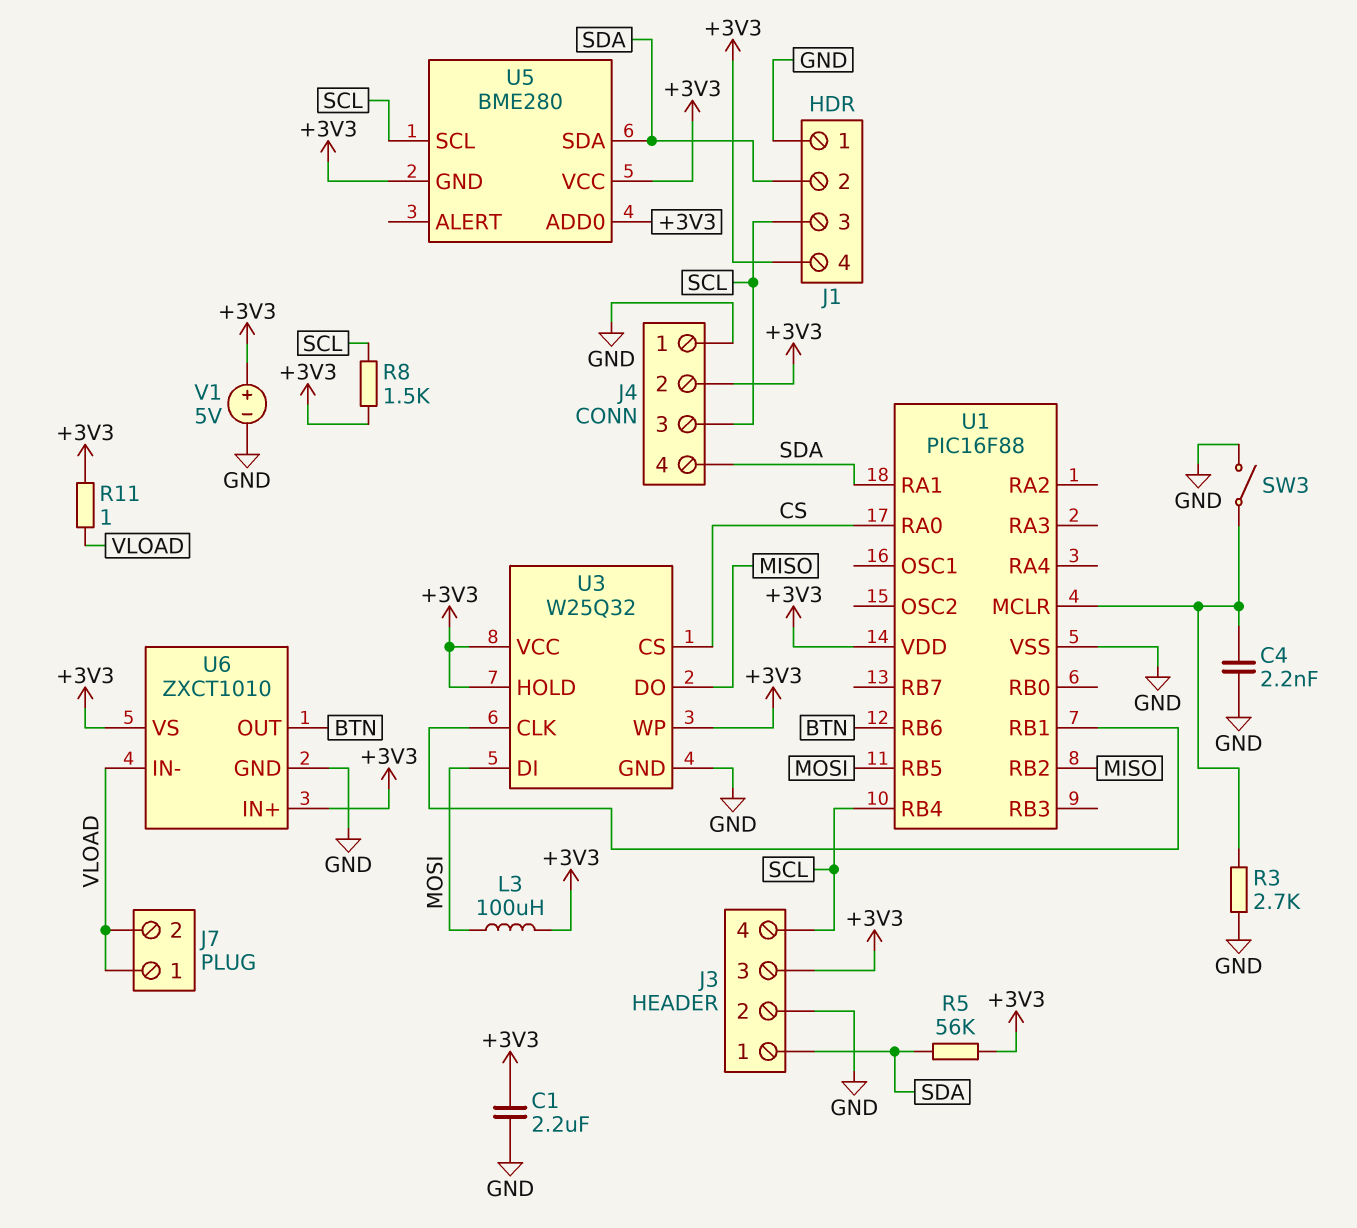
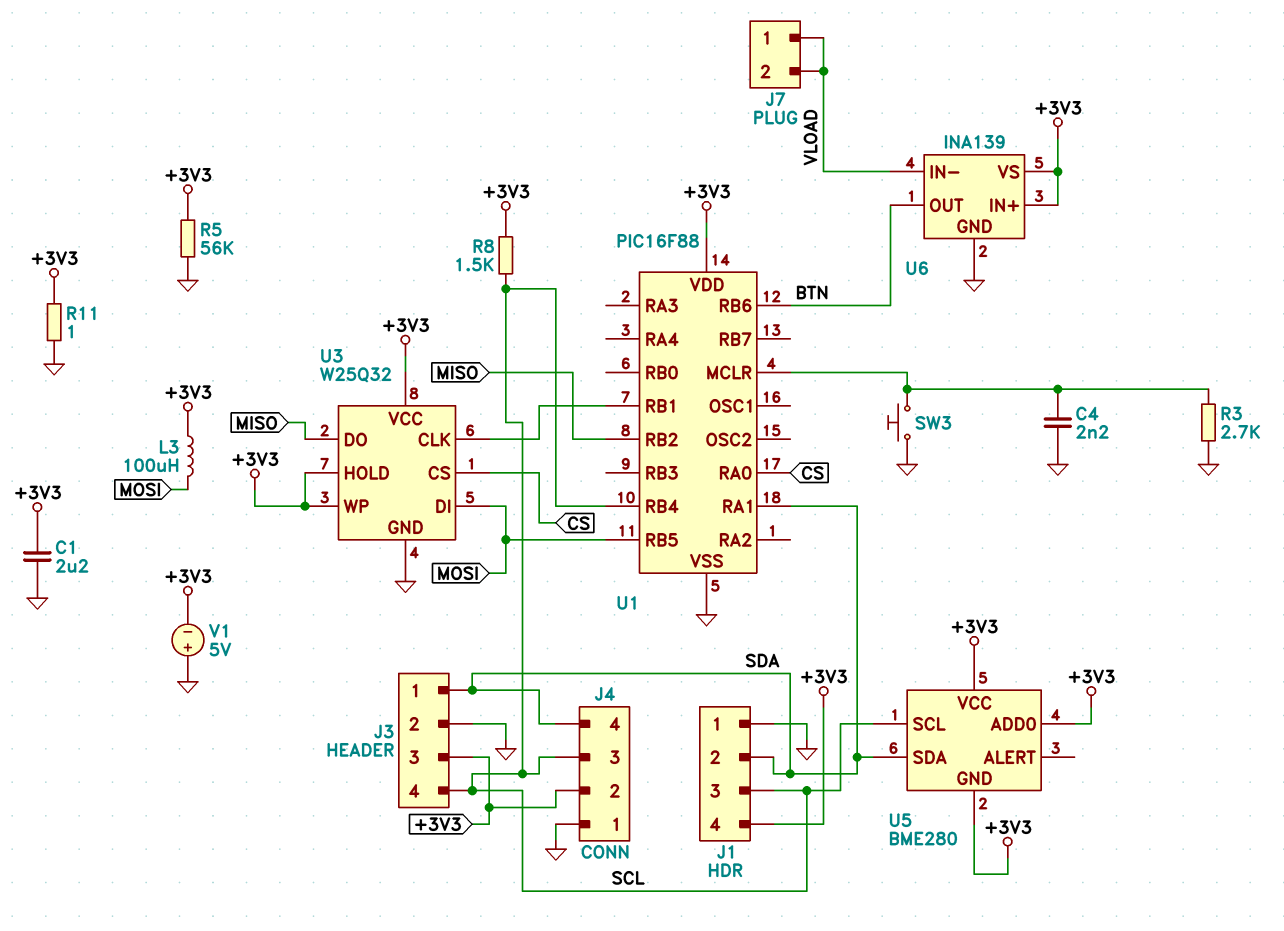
R5: 56k (+3V3, SDA) -> 56k (+3V3, GND)
R11: 1 (+3V3, VLOAD) -> 1 (+3V3, GND)
SW3: switch (GND, U1/MCLR) -> button (GND, U1/MCLR)
U6: ZXCT1010 -> INA139
V1: 5V (plus +3V3, minus GND) -> 5V (plus GND, minus +3V3)

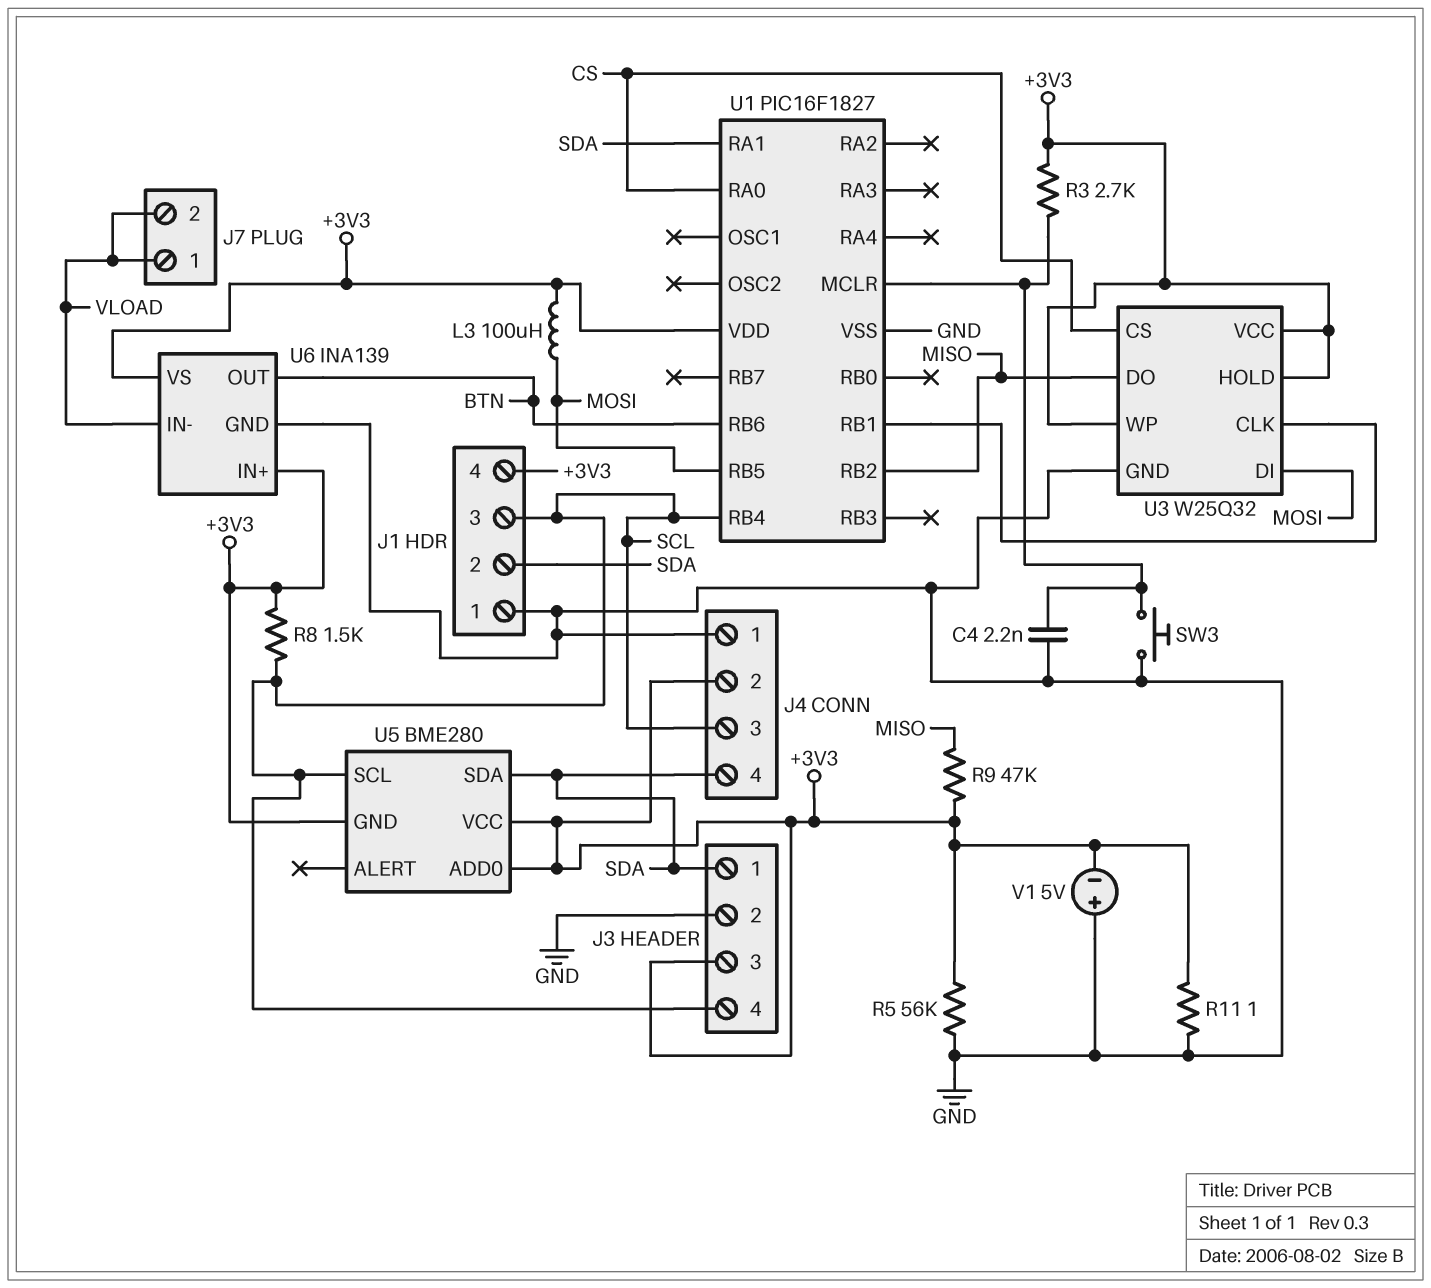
C1: 2.2uF (+3V3, GND) -> none
R3: 2.7k (GND, U1/MCLR) -> 2.7k (+3V3, U1/MCLR)
R9: none -> 47k (+3V3, MISO)
U1: PIC16F88 -> PIC16F1827

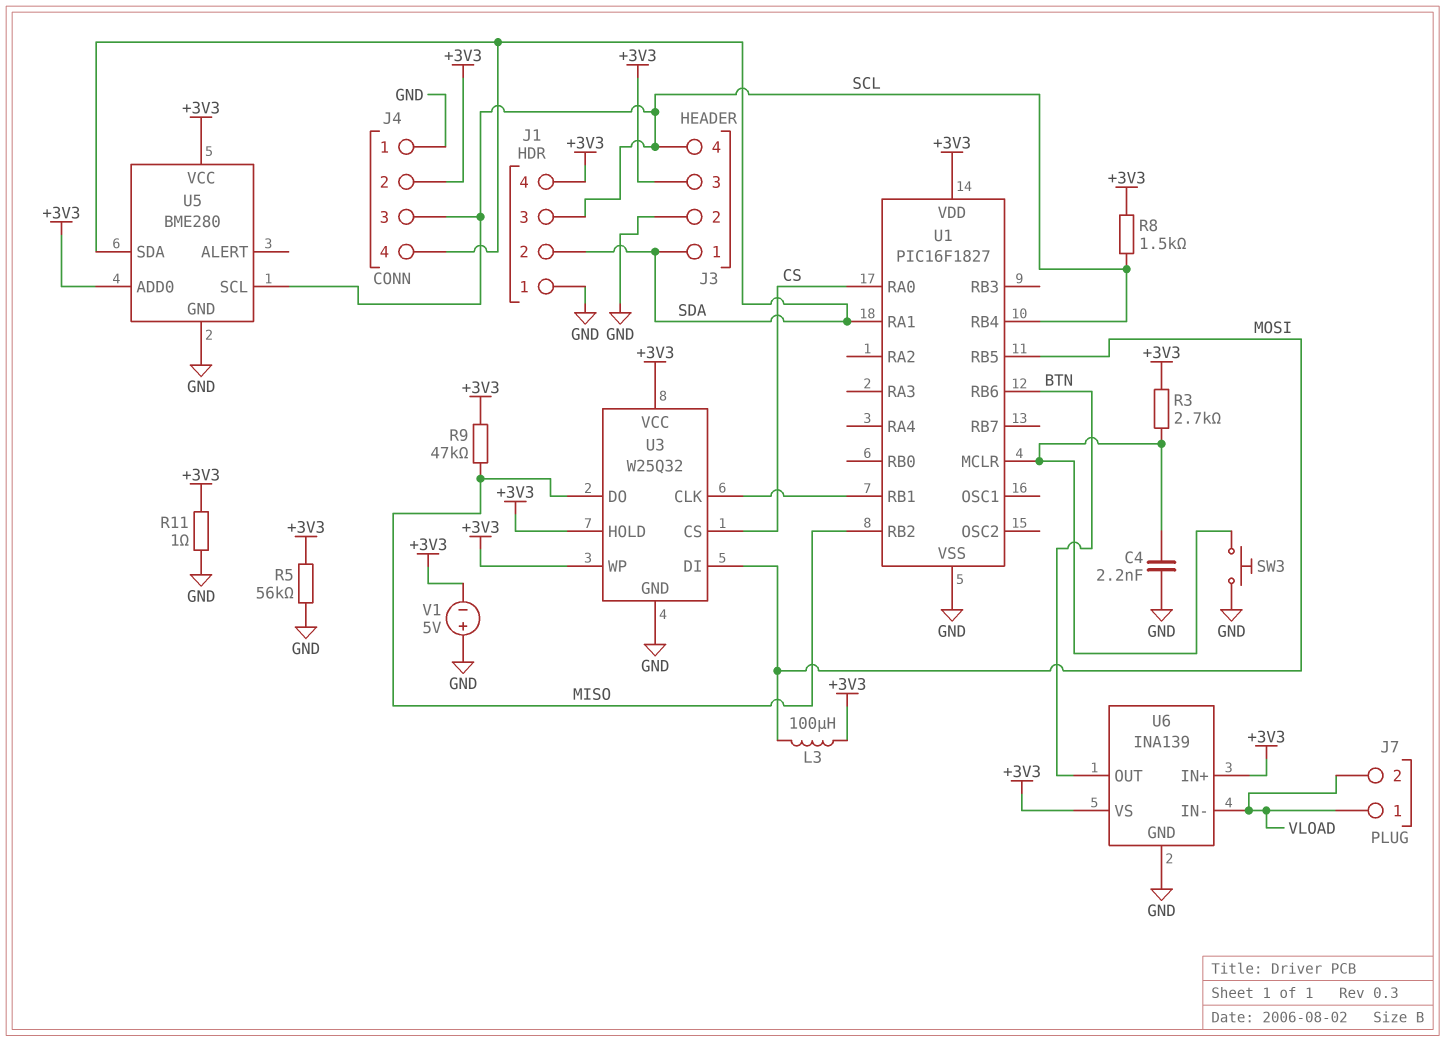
U5 pin GND: +3V3 -> GND

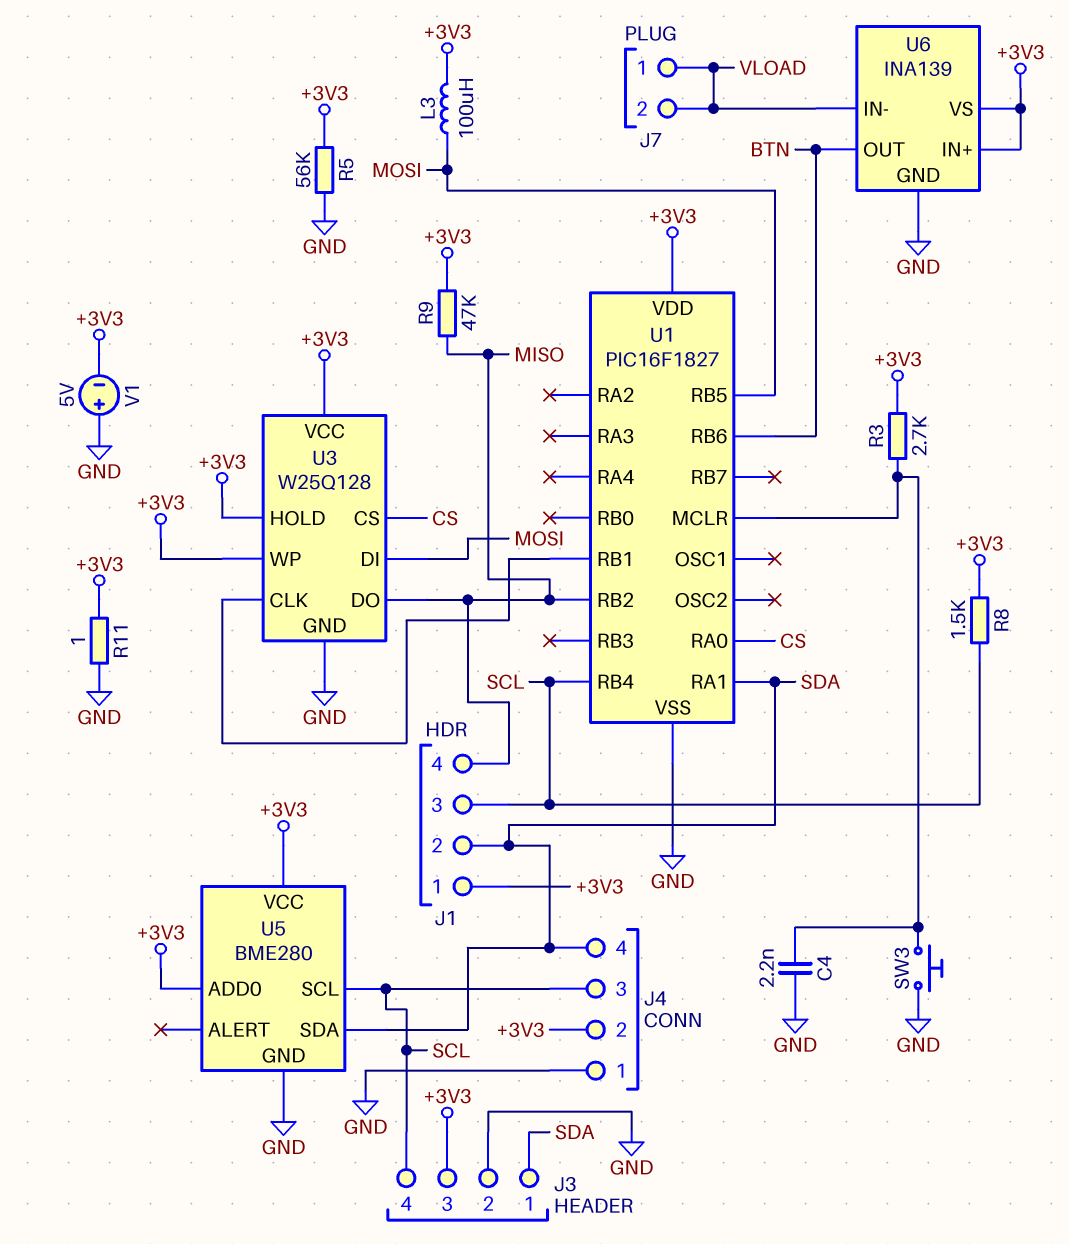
J1 pin 1: GND -> +3V3
J1 pin 4: +3V3 -> MISO
U3: W25Q32 -> W25Q128

